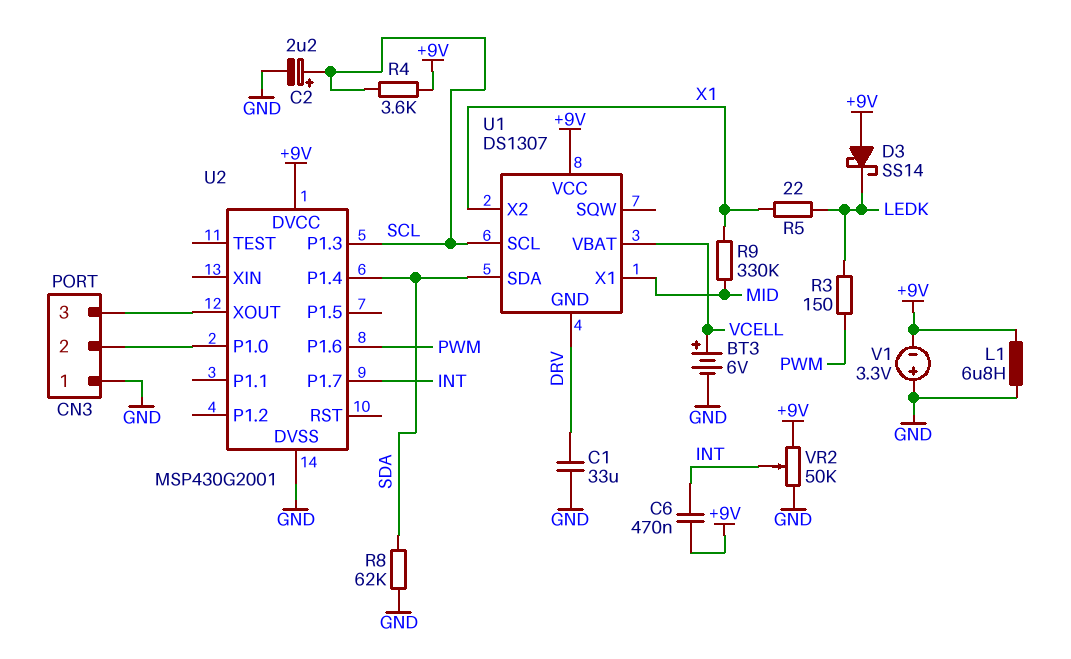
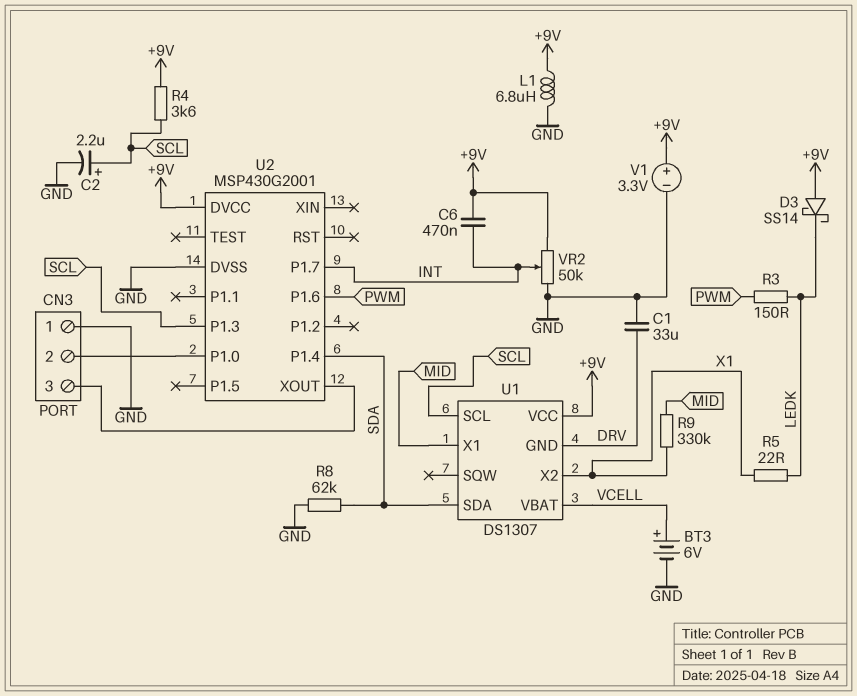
V1: 3.3V (plus GND, minus +9V) -> 3.3V (plus +9V, minus GND)

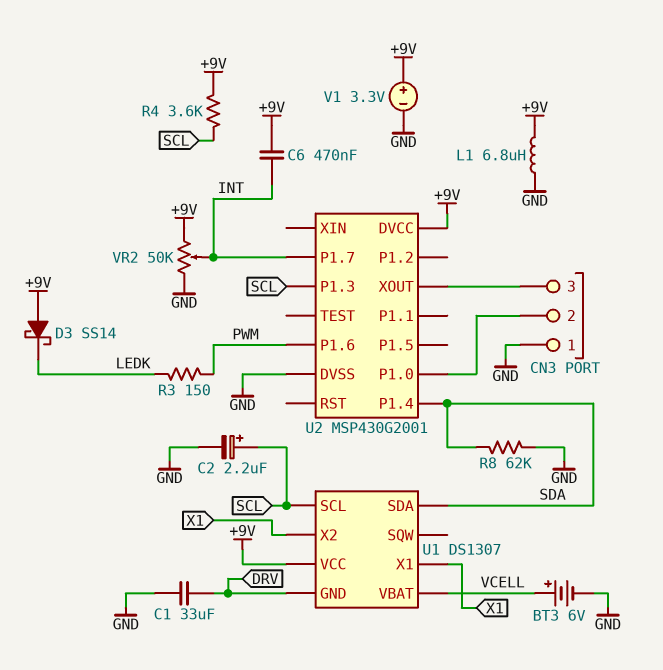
R5: 22 (LEDK, X1) -> none
R9: 330k (MID, X1) -> none
U1 pin X1: MID -> X1

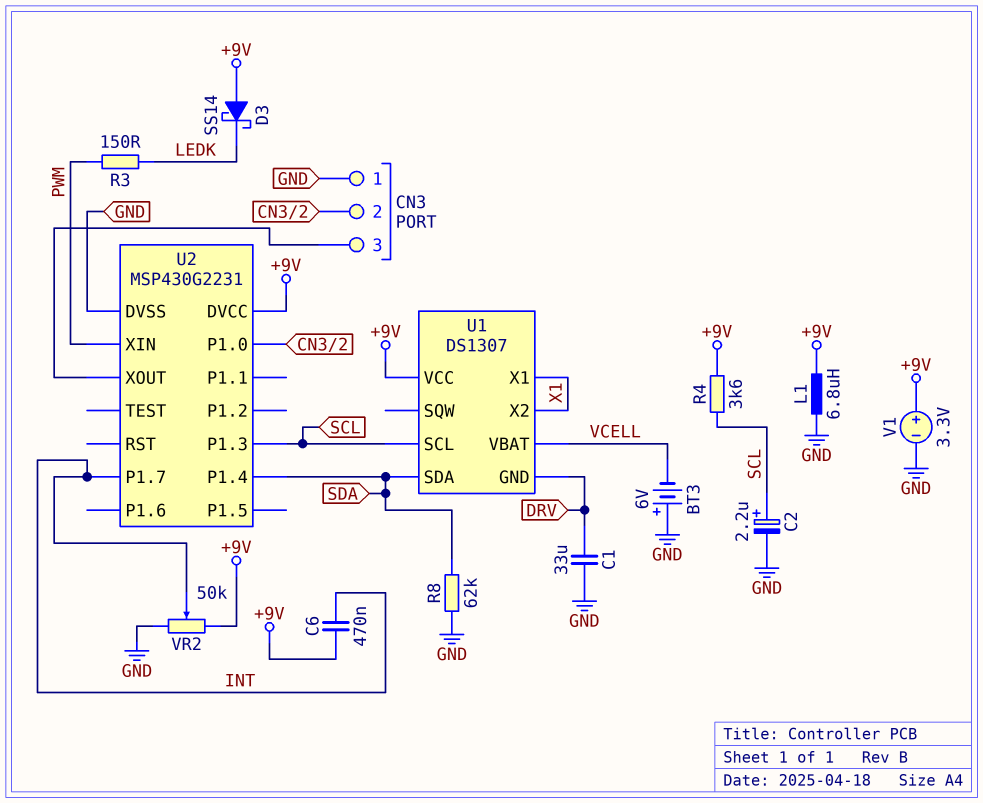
BT3: 6V (plus VCELL, minus GND) -> 6V (plus GND, minus VCELL)
U2: MSP430G2001 -> MSP430G2231
U2 pin P1.6: PWM -> none
U2 pin XIN: none -> PWM

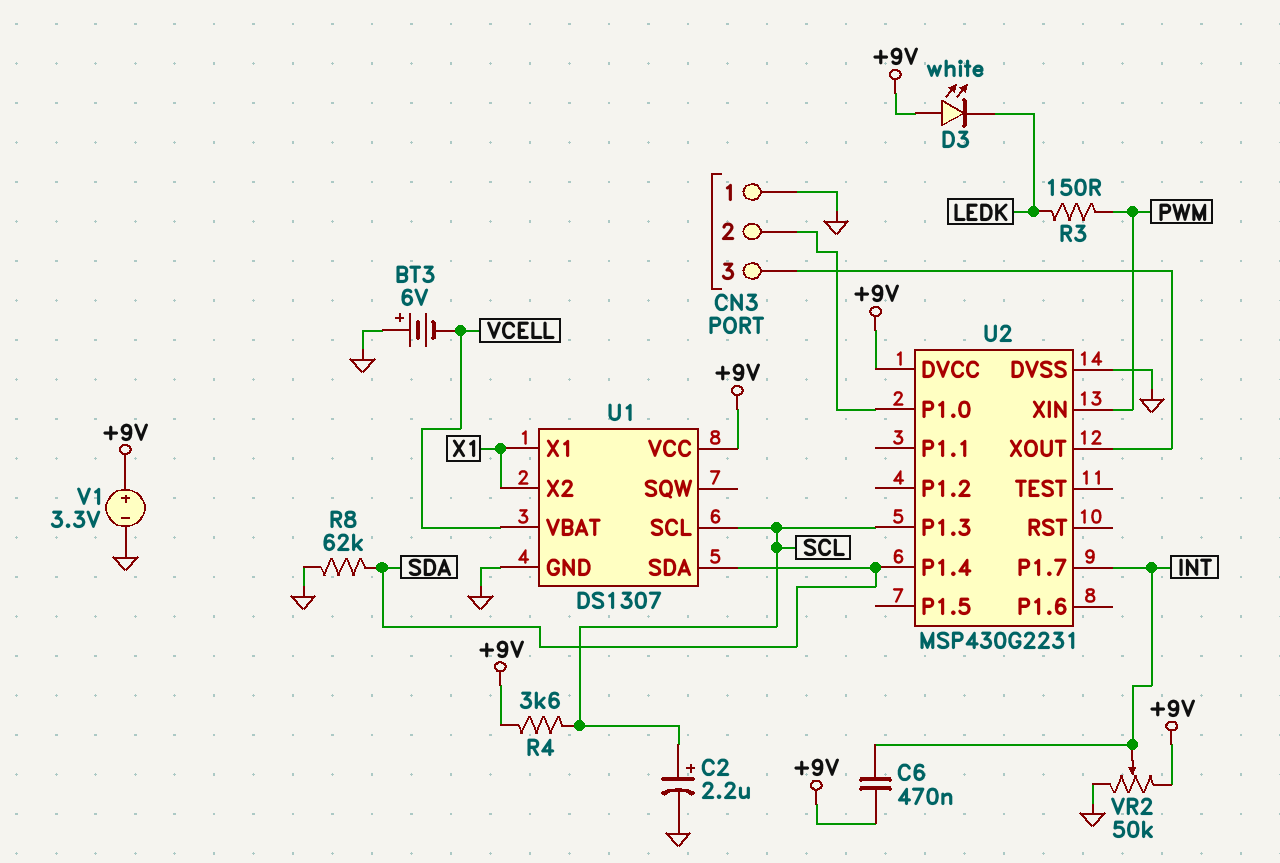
C1: 33uF (DRV, GND) -> none
D3: schottky SS14 (A +9V, K LEDK) -> LED white (A +9V, K LEDK)
L1: 6.8uH (+9V, GND) -> none
U1 pin GND: DRV -> GND

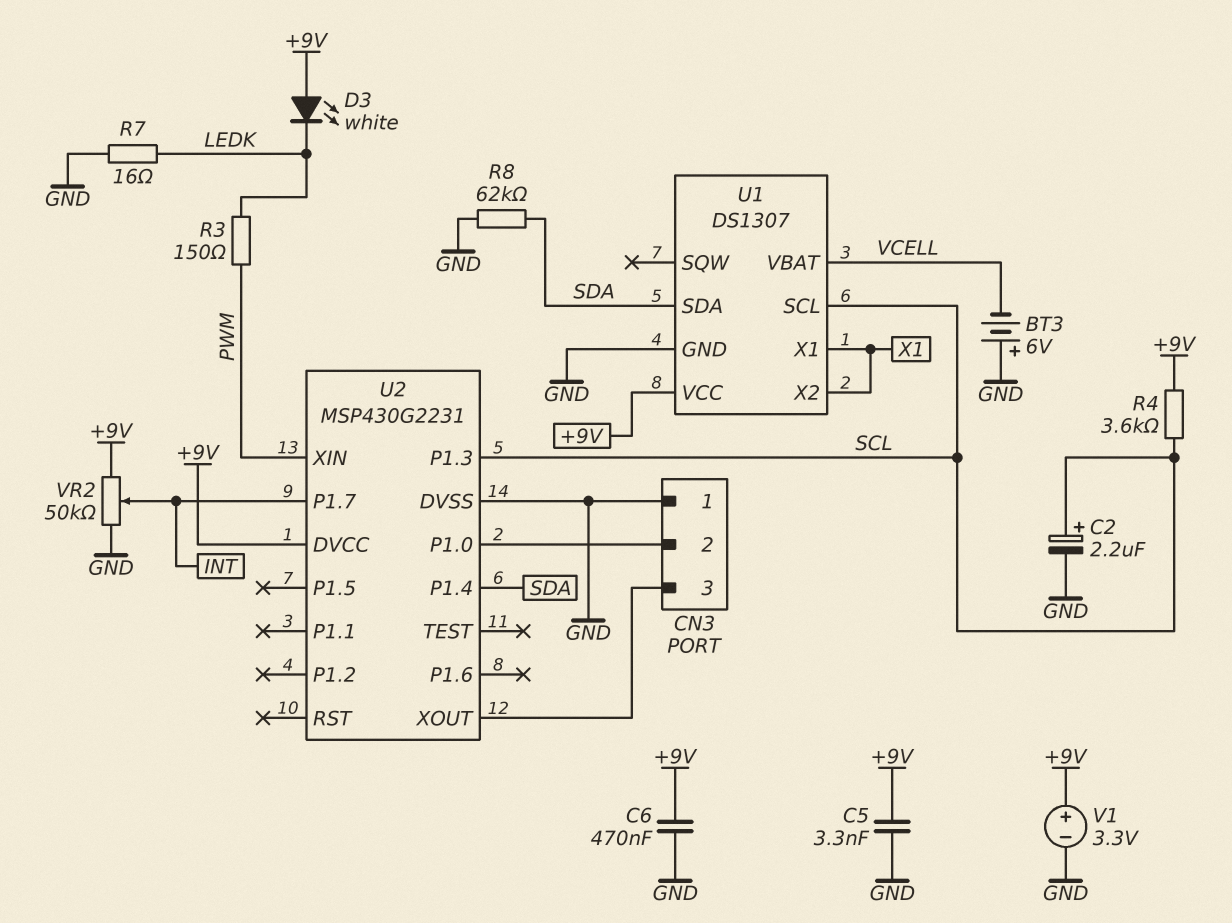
C5: none -> 3.3nF (+9V, GND)
C6: 470nF (+9V, INT) -> 470nF (+9V, GND)
R7: none -> 16 (GND, LEDK)

